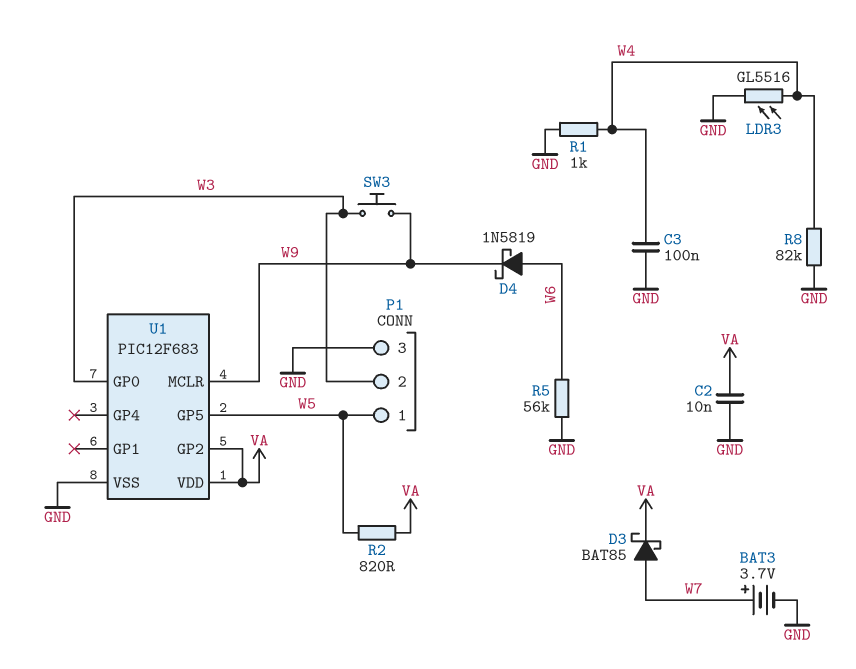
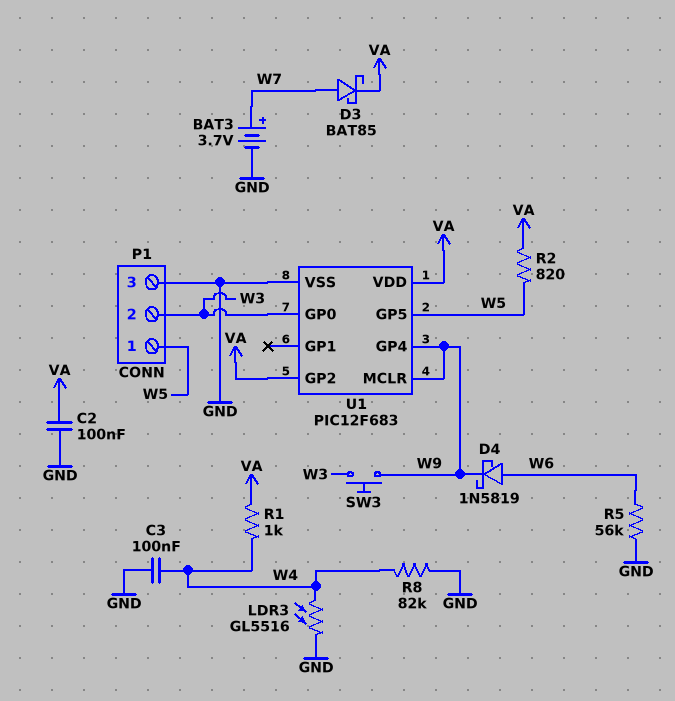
C2: 10nF (GND, VA) -> 100nF (GND, VA)
R1: 1k (GND, W4) -> 1k (VA, W4)
U1 pin GP4: none -> W9

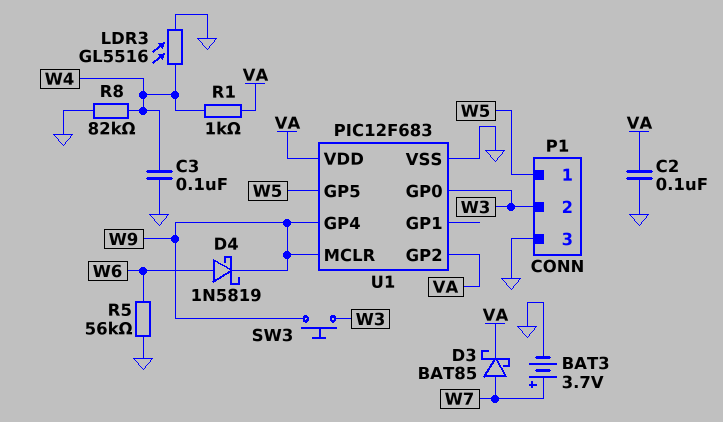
R2: 820 (VA, W5) -> none

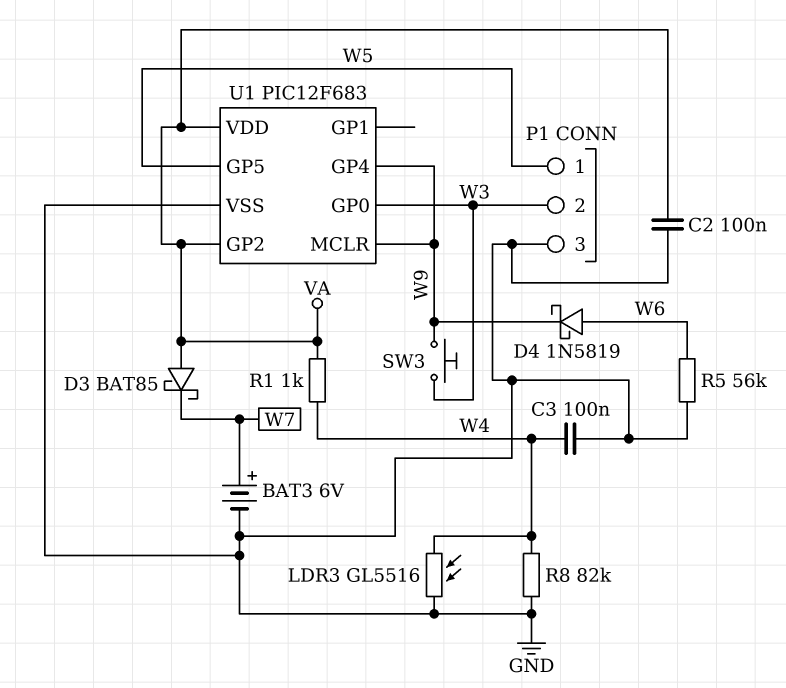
BAT3: 3.7V (plus W7, minus GND) -> 6V (plus W7, minus GND)
D3: schottky BAT85 (A W7, K VA) -> schottky BAT85 (A VA, K W7)

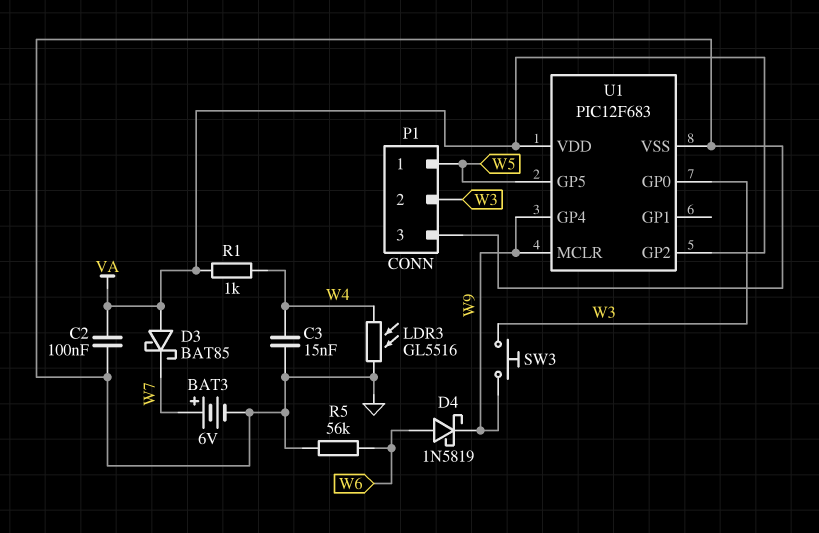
C3: 100nF (GND, W4) -> 15nF (GND, W4)
R8: 82k (GND, W4) -> none

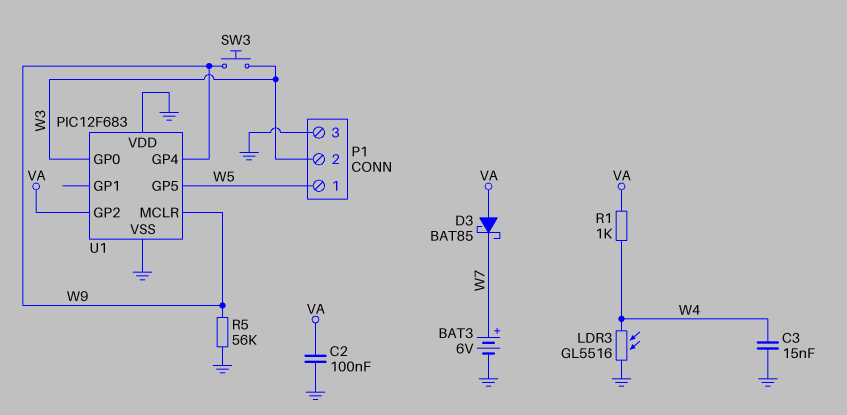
D4: schottky 1N5819 (A W6, K W9) -> none
R5: 56k (GND, W6) -> 56k (GND, W9)
U1 pin VDD: VA -> GND

